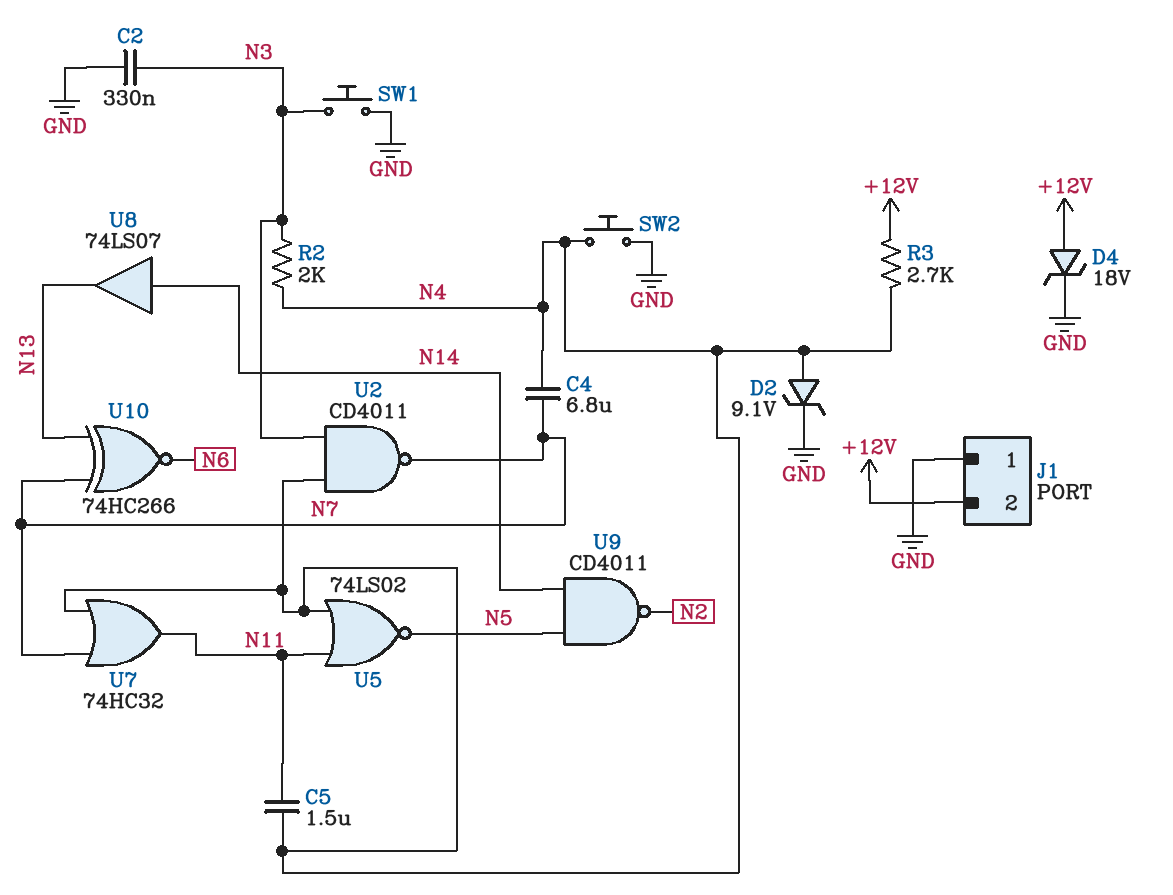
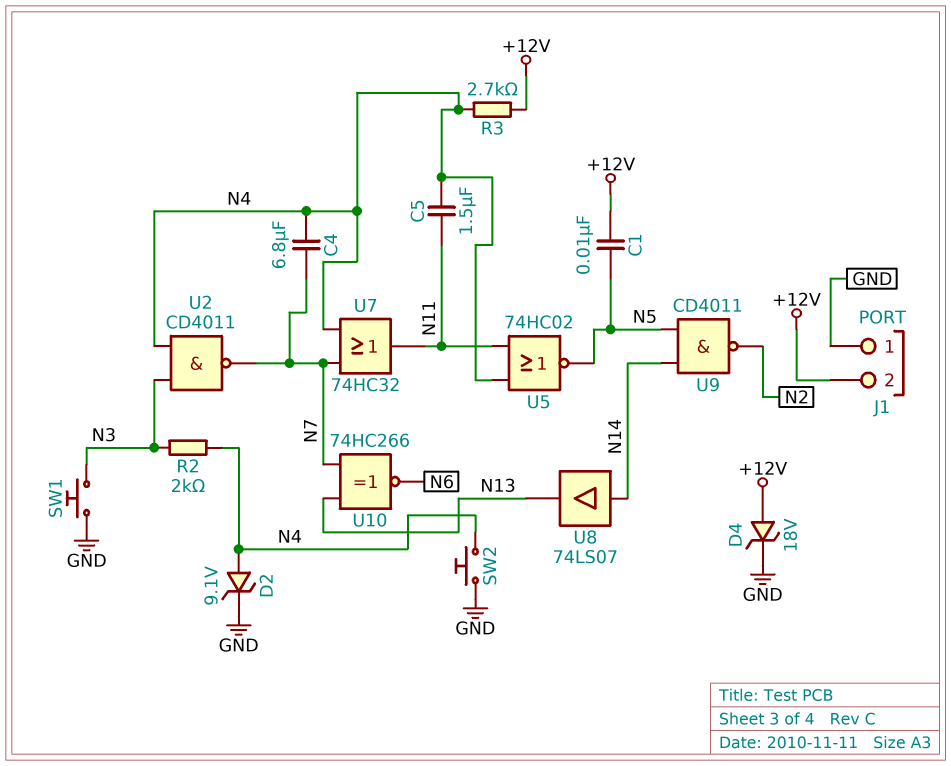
C1: none -> 10nF (+12V, N5)
C2: 330nF (GND, N3) -> none
U5: NOR 74LS02 (in N4, in N11, out N5) -> NOR 74HC02 (in N4, in N11, out N5)

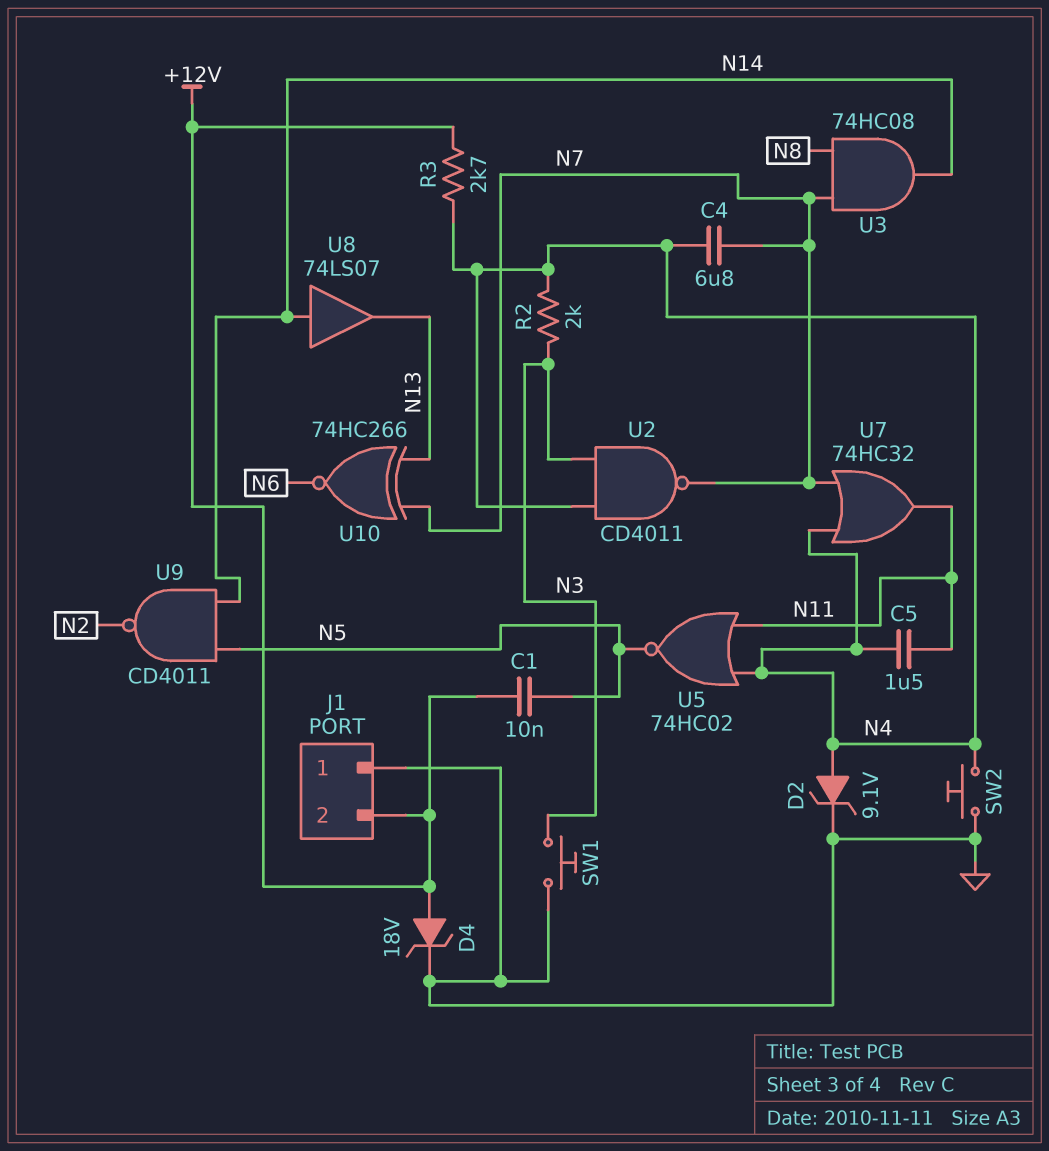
U3: none -> AND 74HC08 (in N7, in N8, out N14)

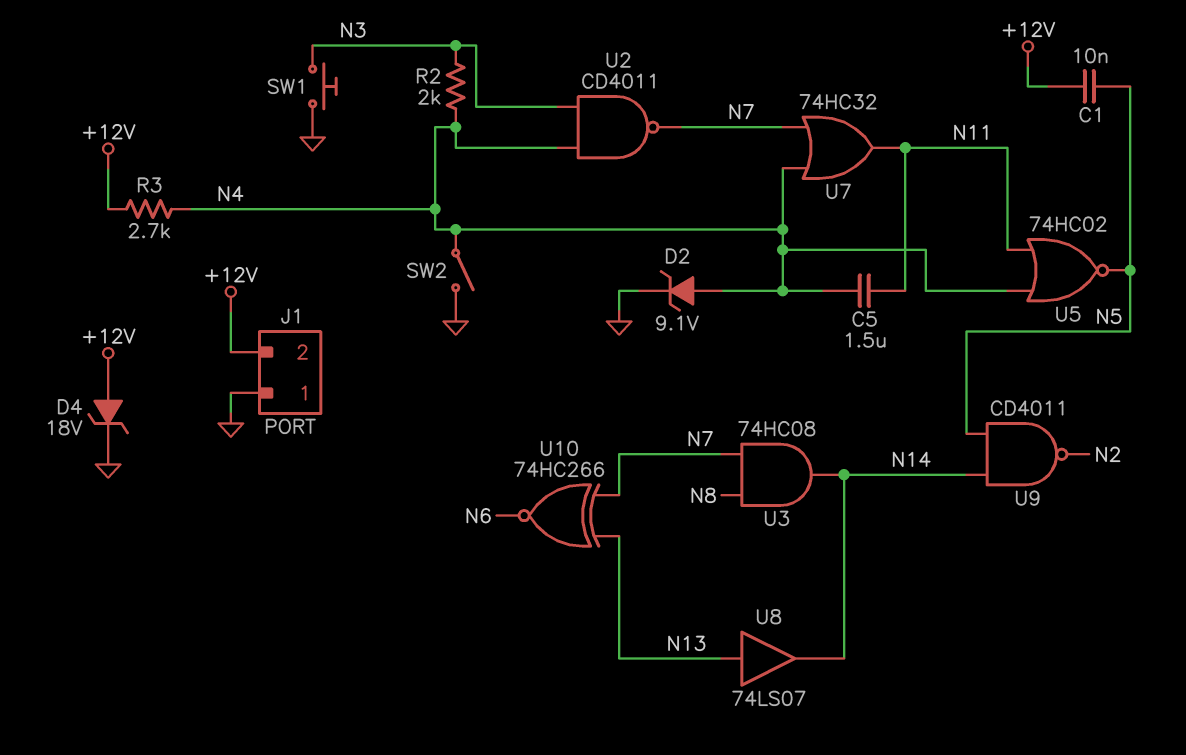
C4: 6.8uF (N4, N7) -> none
SW2: button (GND, N4) -> switch (GND, N4)
U8: buffer 74LS07 (in N14, out N13) -> buffer 74LS07 (in N13, out N14)

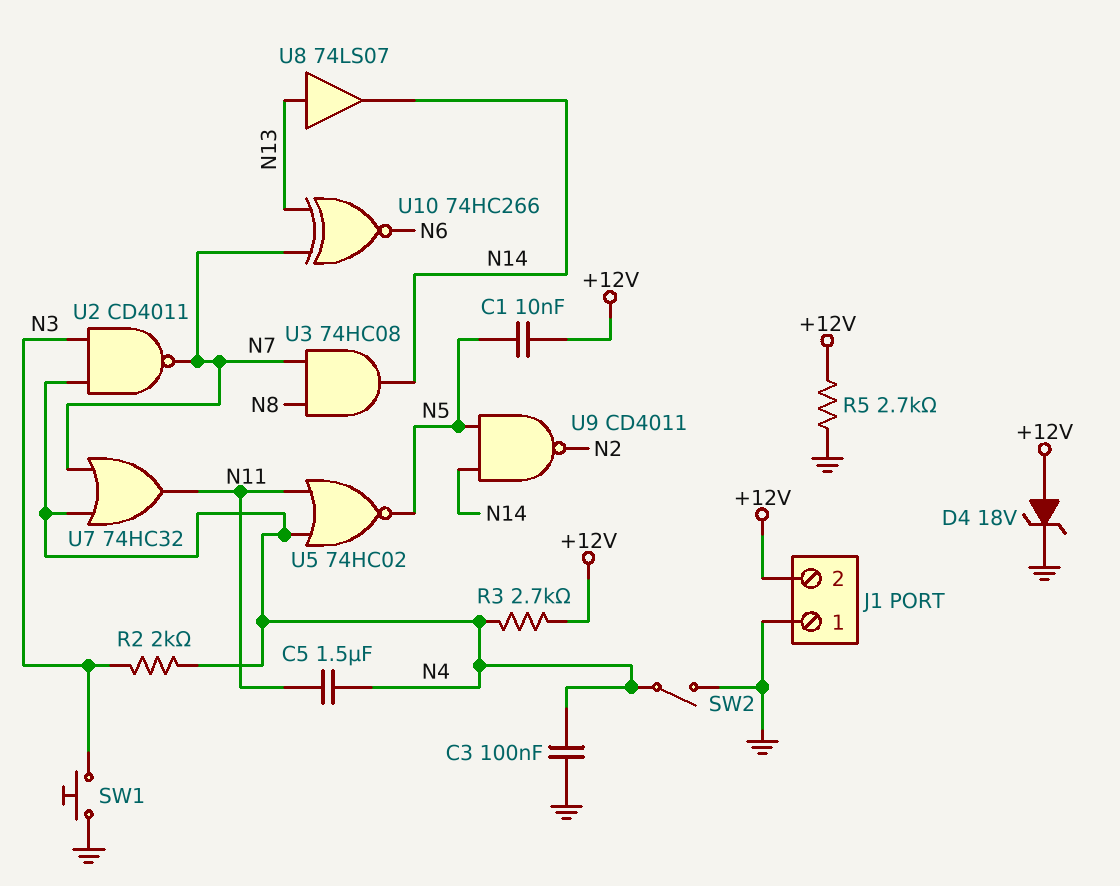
C3: none -> 100nF (GND, N4)
D2: zener 9.1V (A N4, K GND) -> none
R5: none -> 2.7k (+12V, GND)

